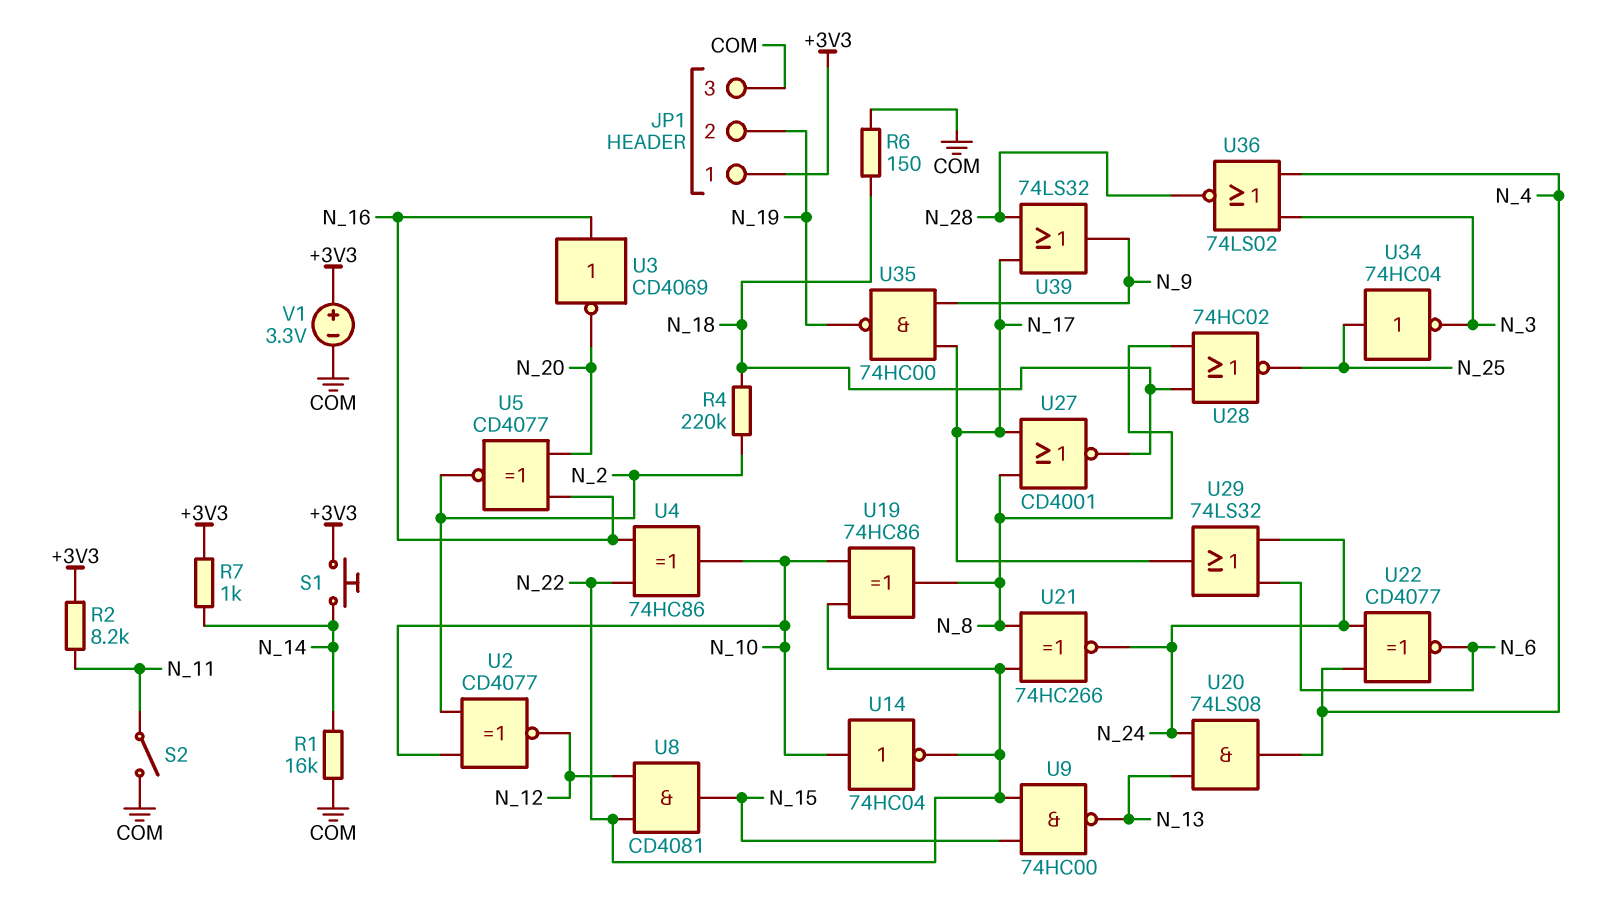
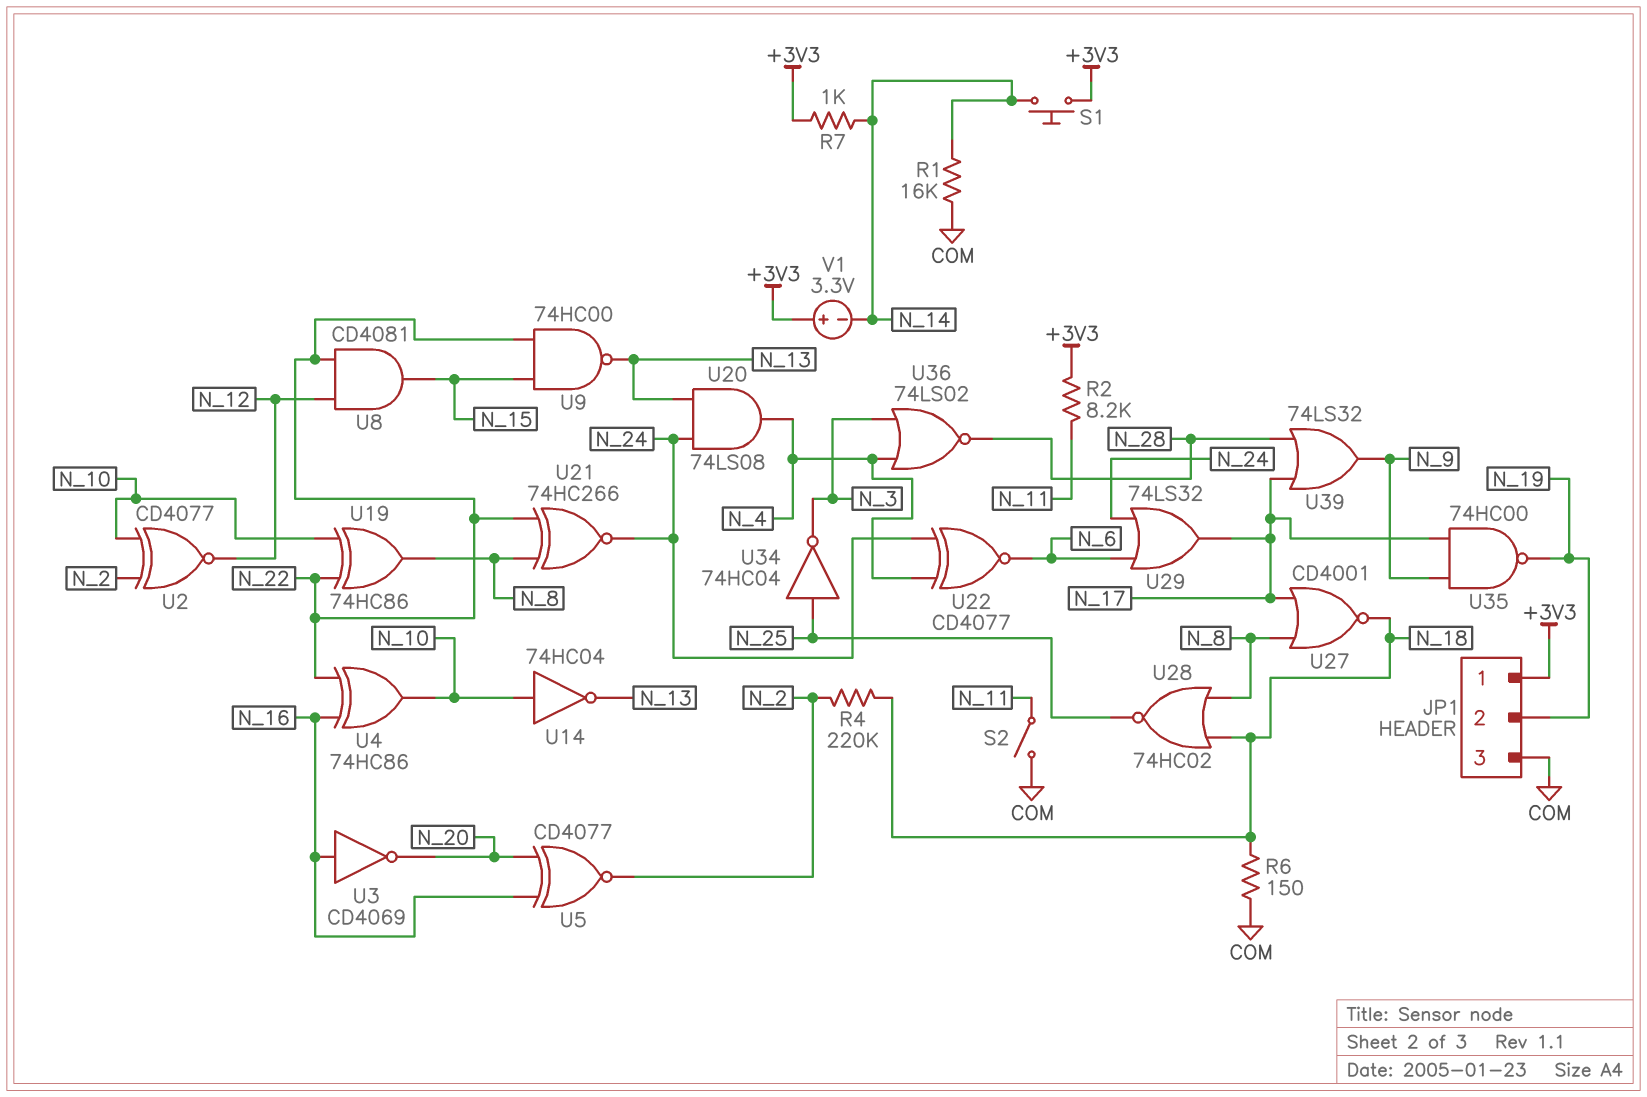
U14: NOT 74HC04 (in N_10, out N_22) -> NOT 74HC04 (in N_10, out N_13)
V1: 3.3V (plus +3V3, minus COM) -> 3.3V (plus +3V3, minus N_14)

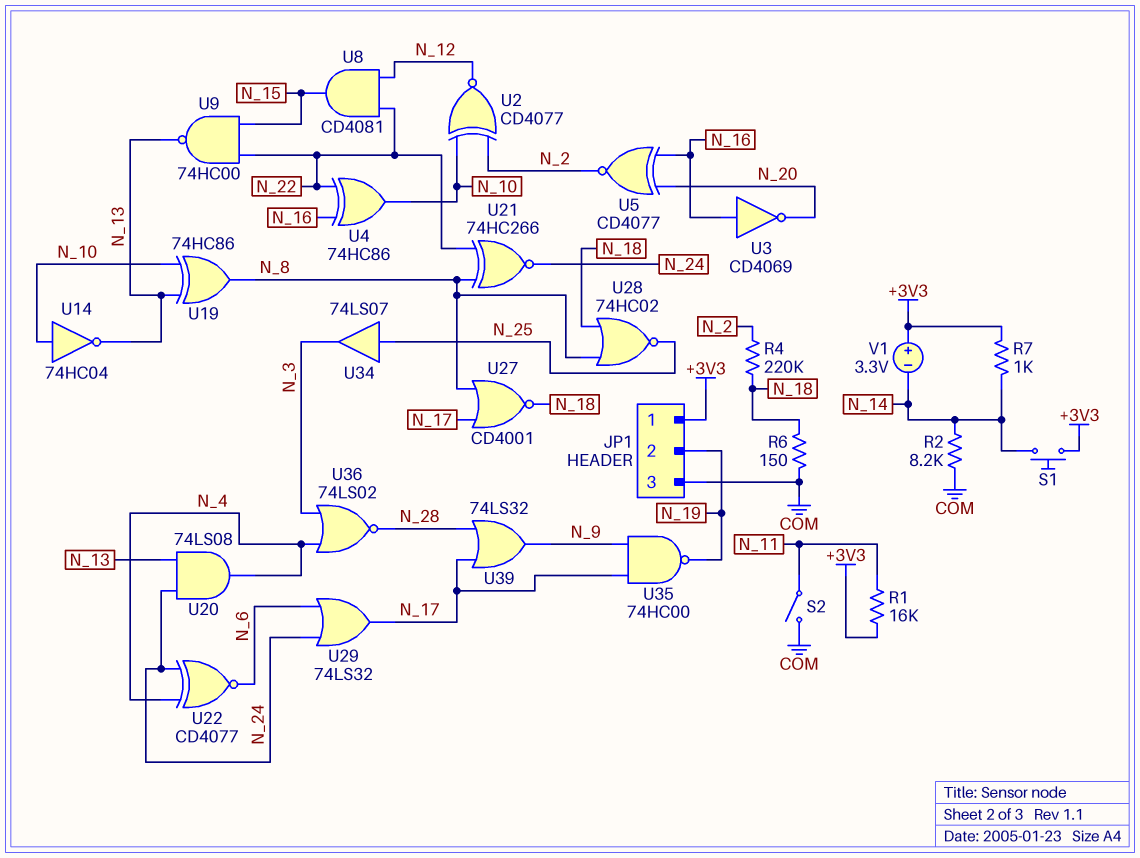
R1: 16k (COM, N_14) -> 16k (+3V3, N_11)
R2: 8.2k (+3V3, N_11) -> 8.2k (COM, N_14)
U19: XOR 74HC86 (in N_10, in N_22, out N_8) -> XOR 74HC86 (in N_10, in N_13, out N_8)
U34: NOT 74HC04 (in N_25, out N_3) -> buffer 74LS07 (in N_25, out N_3)

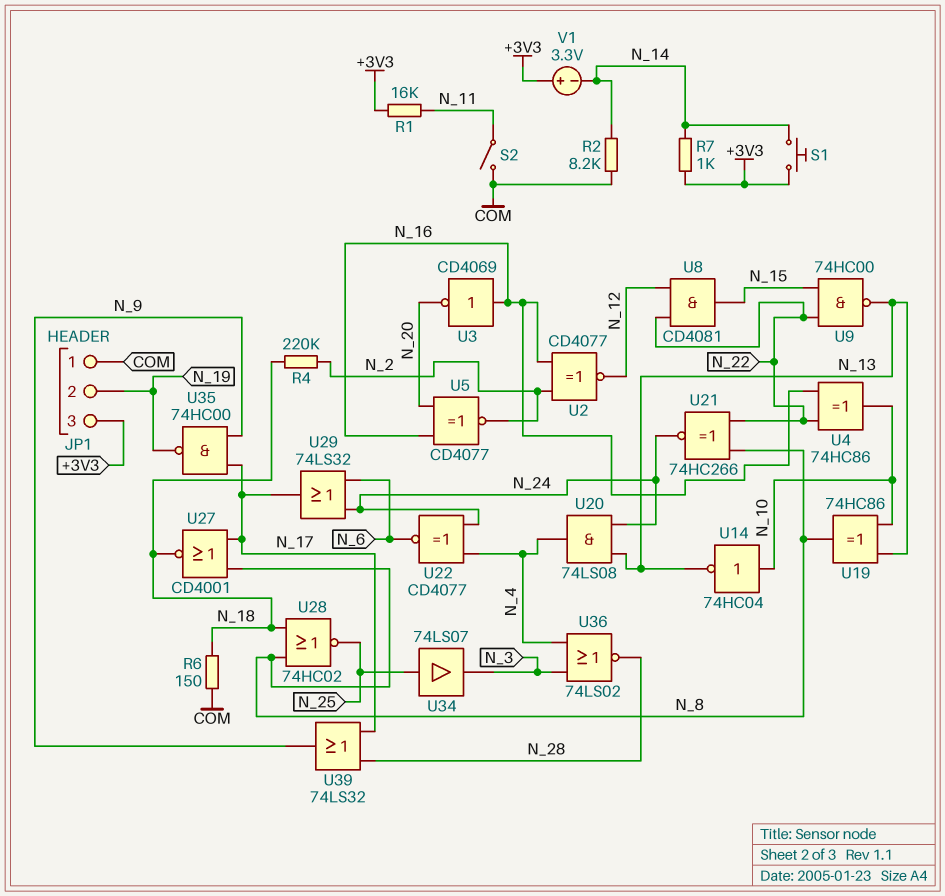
JP1 pin 1: +3V3 -> COM
JP1 pin 3: COM -> +3V3
U2: XNOR CD4077 (in N_2, in N_10, out N_12) -> XNOR CD4077 (in N_2, in N_16, out N_12)

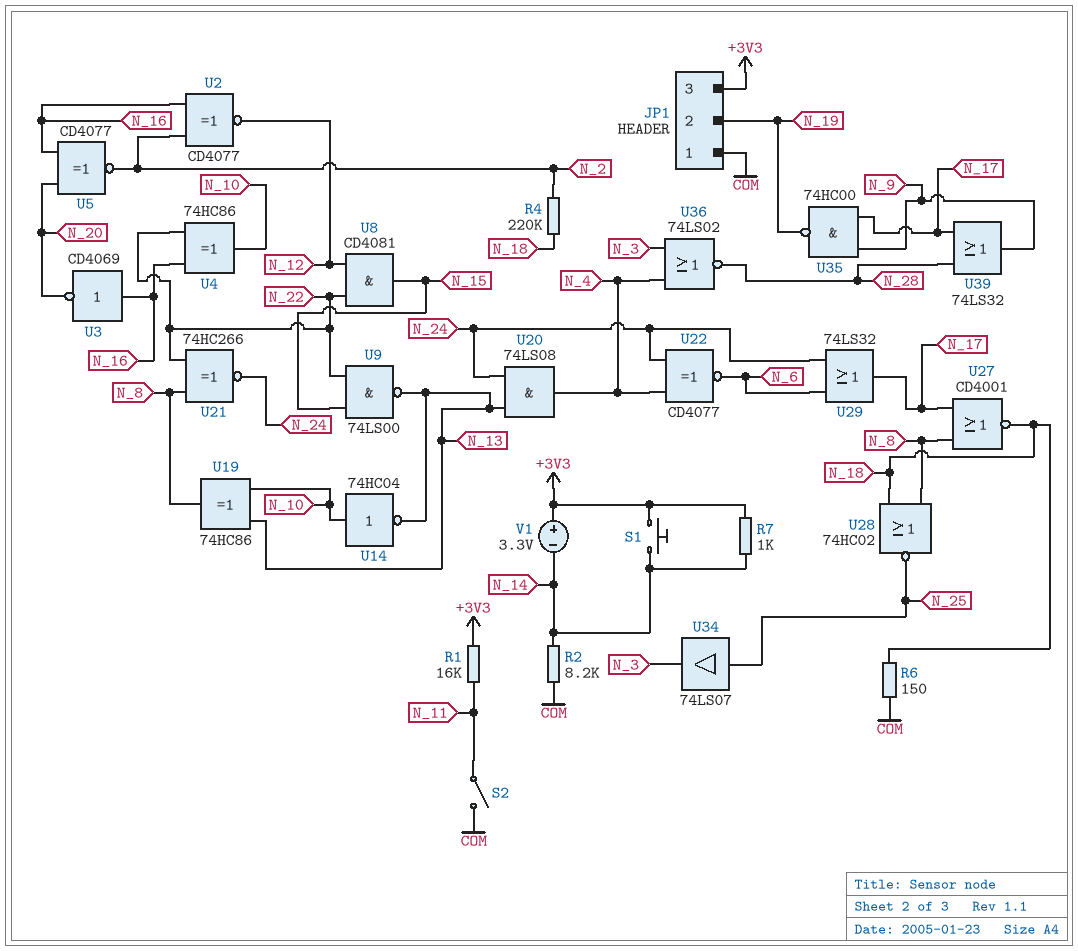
U9: NAND 74HC00 (in N_15, in N_22, out N_13) -> NAND 74LS00 (in N_15, in N_22, out N_13)

